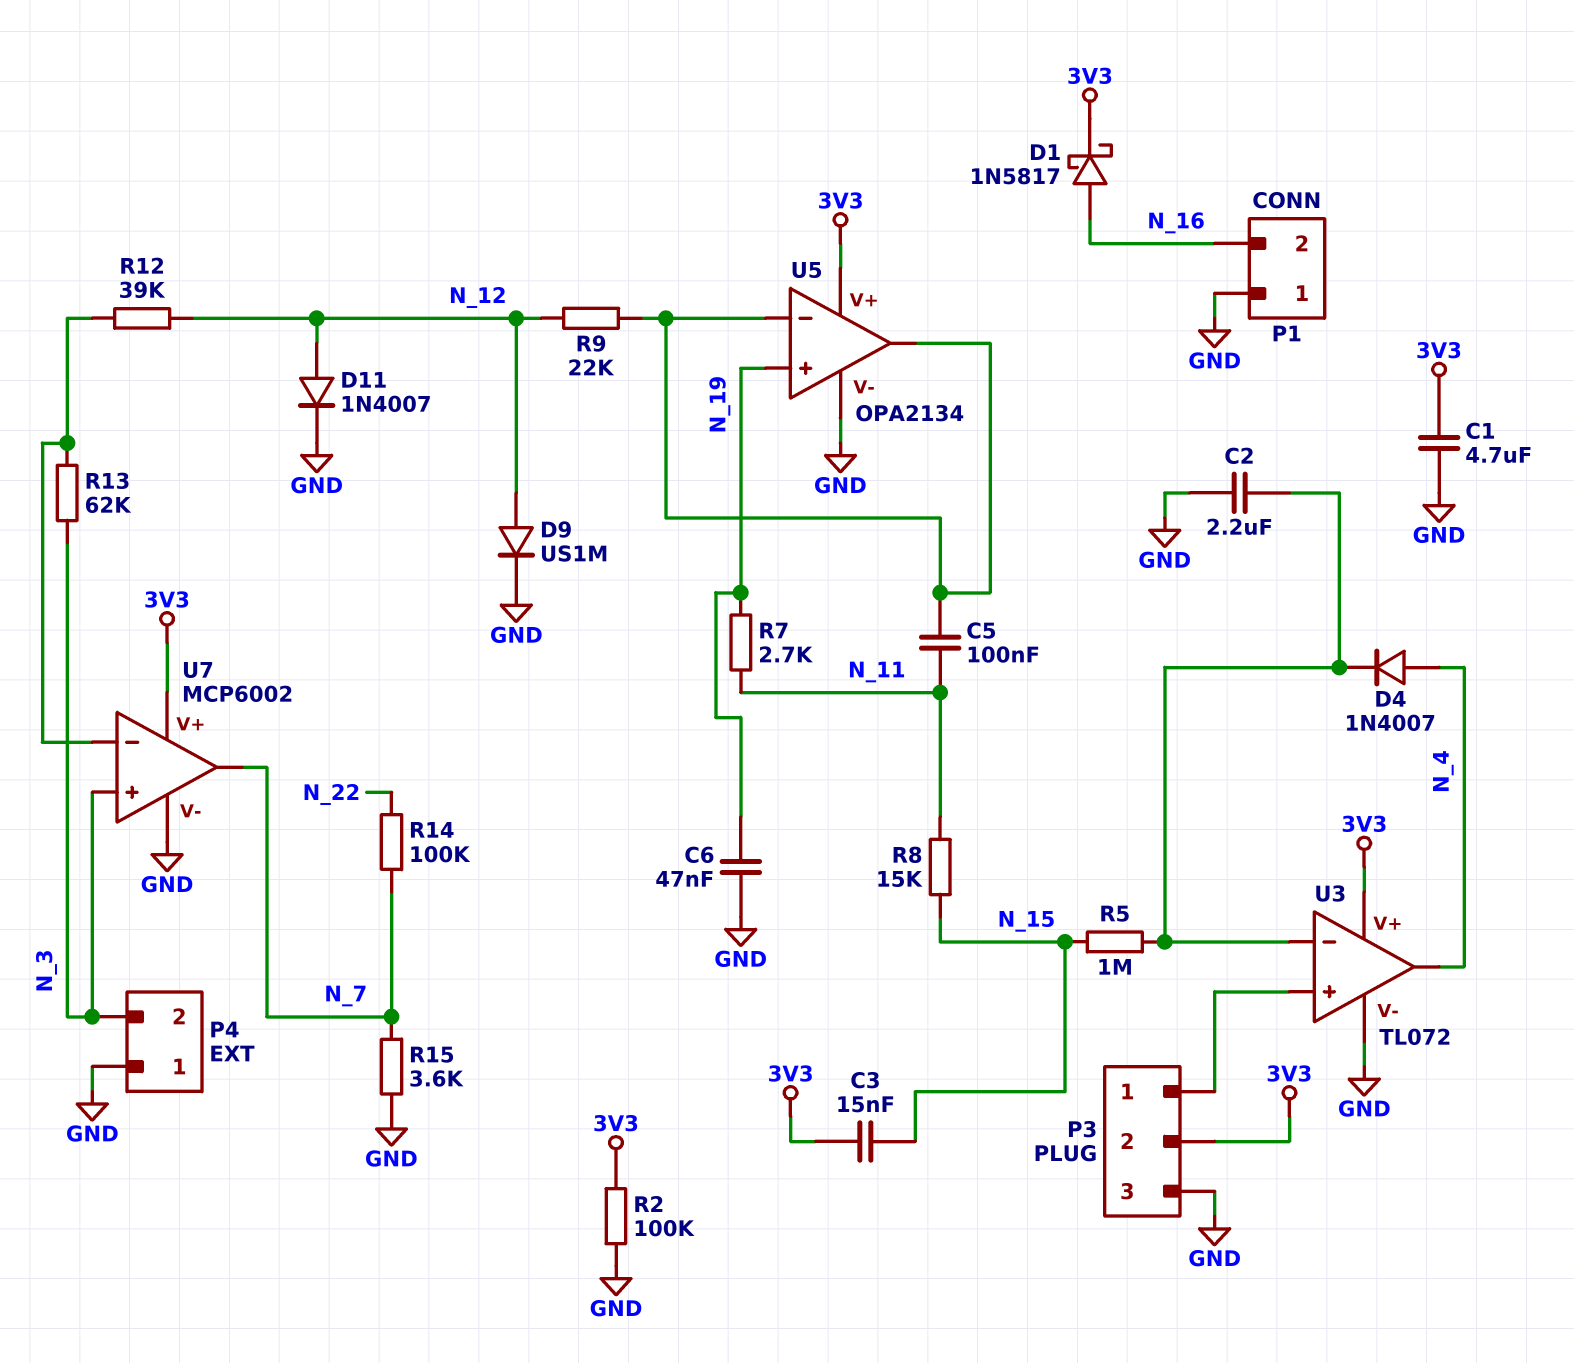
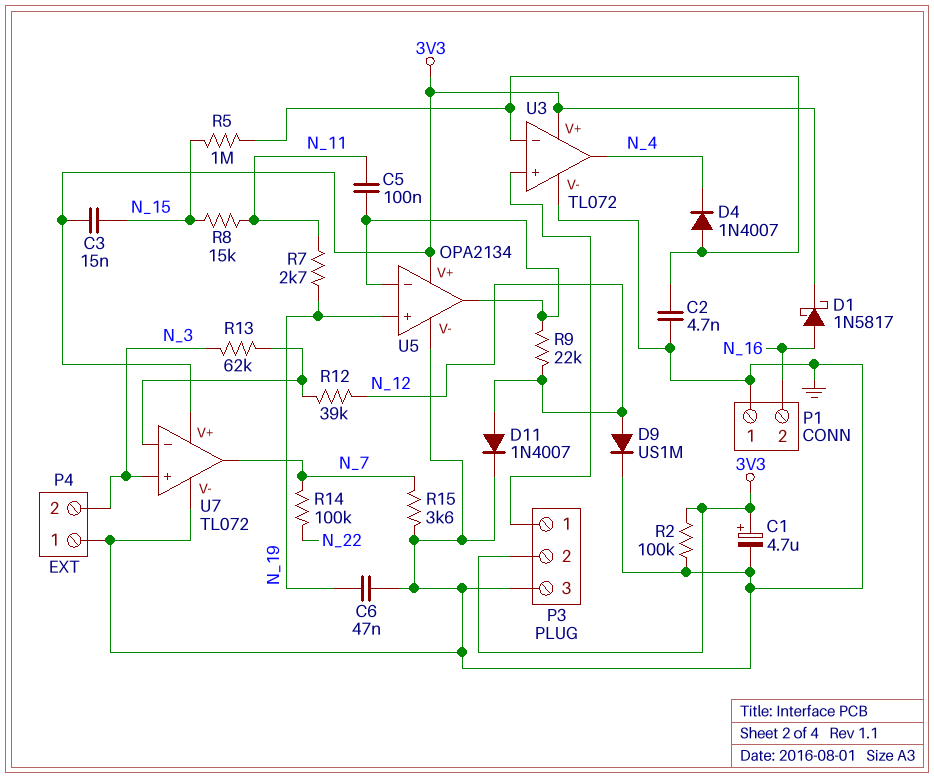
C1: 4.7uF (3V3, GND) -> 4.7uF (plus 3V3, minus GND)
C2: 2.2uF (GND, U3/in-) -> 4.7nF (GND, U3/in-)
D4: diode 1N4007 (A N_4, K U3/in-) -> diode 1N4007 (A U3/in-, K N_4)
U7: MCP6002 -> TL072

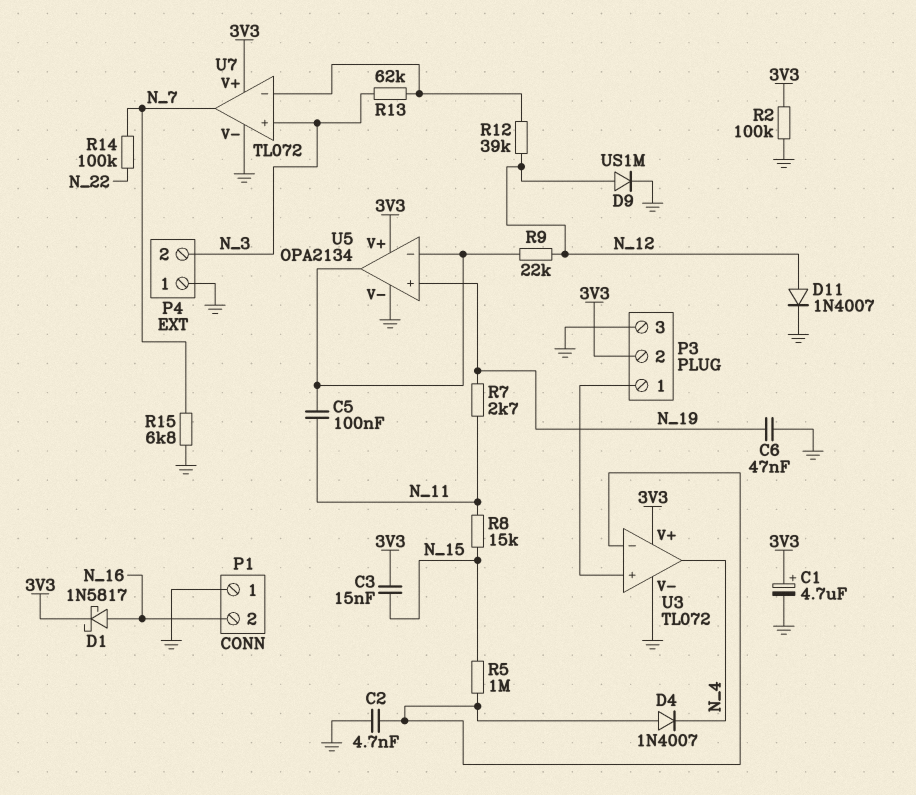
R15: 3.6k (GND, N_7) -> 6.8k (GND, N_7)

